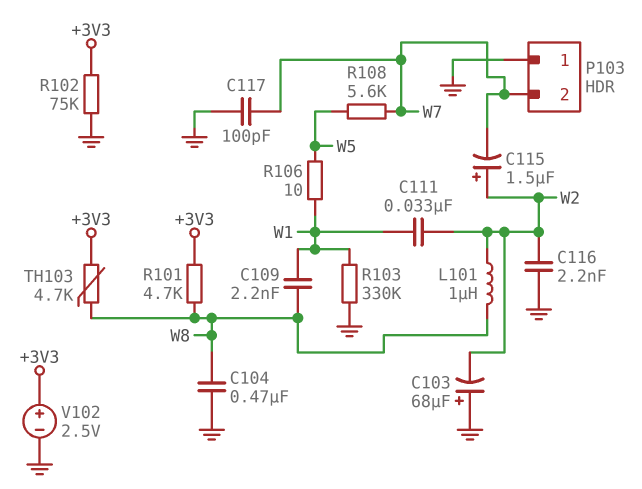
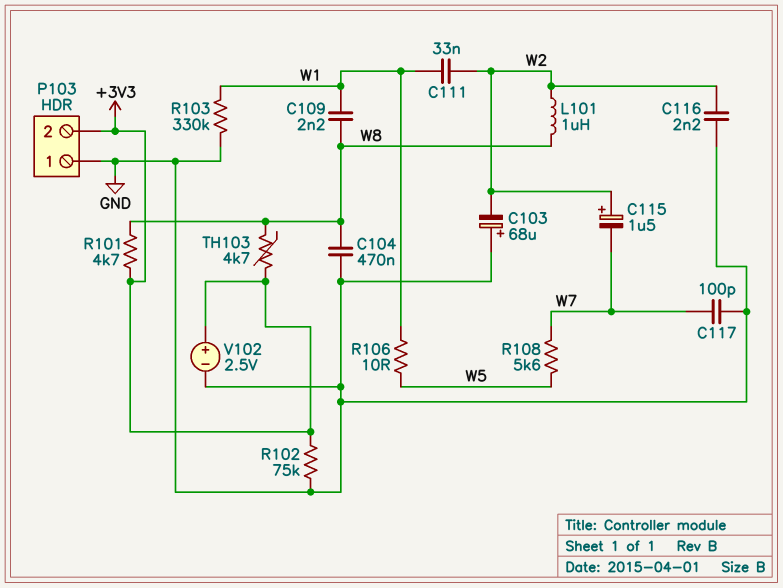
P103 pin 2: W7 -> +3V3

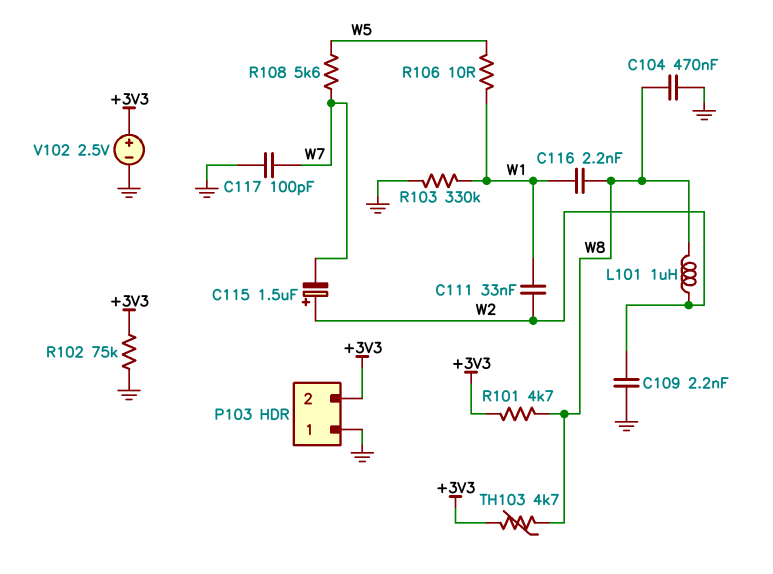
C103: 68uF (plus GND, minus W2) -> none
C109: 2.2nF (W1, W8) -> 2.2nF (GND, W2)
C116: 2.2nF (GND, W2) -> 2.2nF (W1, W8)

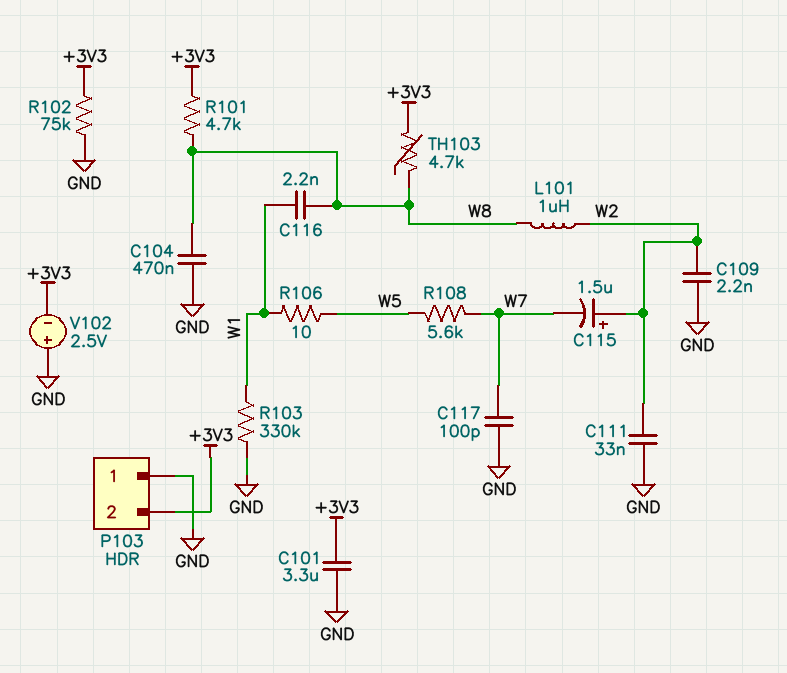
C101: none -> 3.3uF (+3V3, GND)
C111: 33nF (W1, W2) -> 33nF (GND, W2)
V102: 2.5V (plus +3V3, minus GND) -> 2.5V (plus GND, minus +3V3)

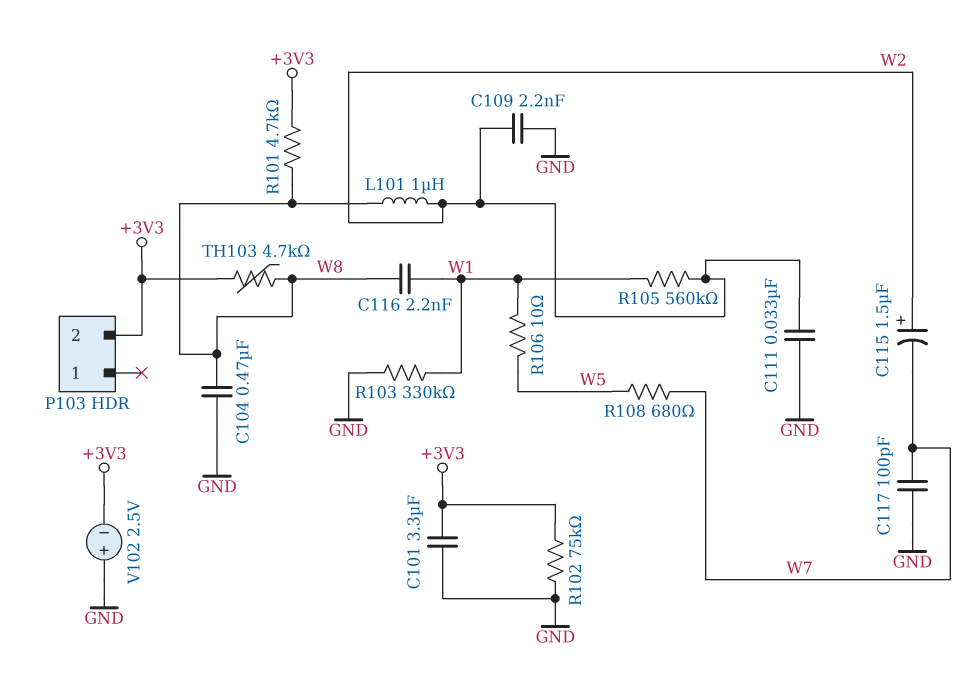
P103 pin 1: GND -> none
R105: none -> 560k (W1, W2)
R108: 5.6k (W5, W7) -> 680 (W5, W7)

